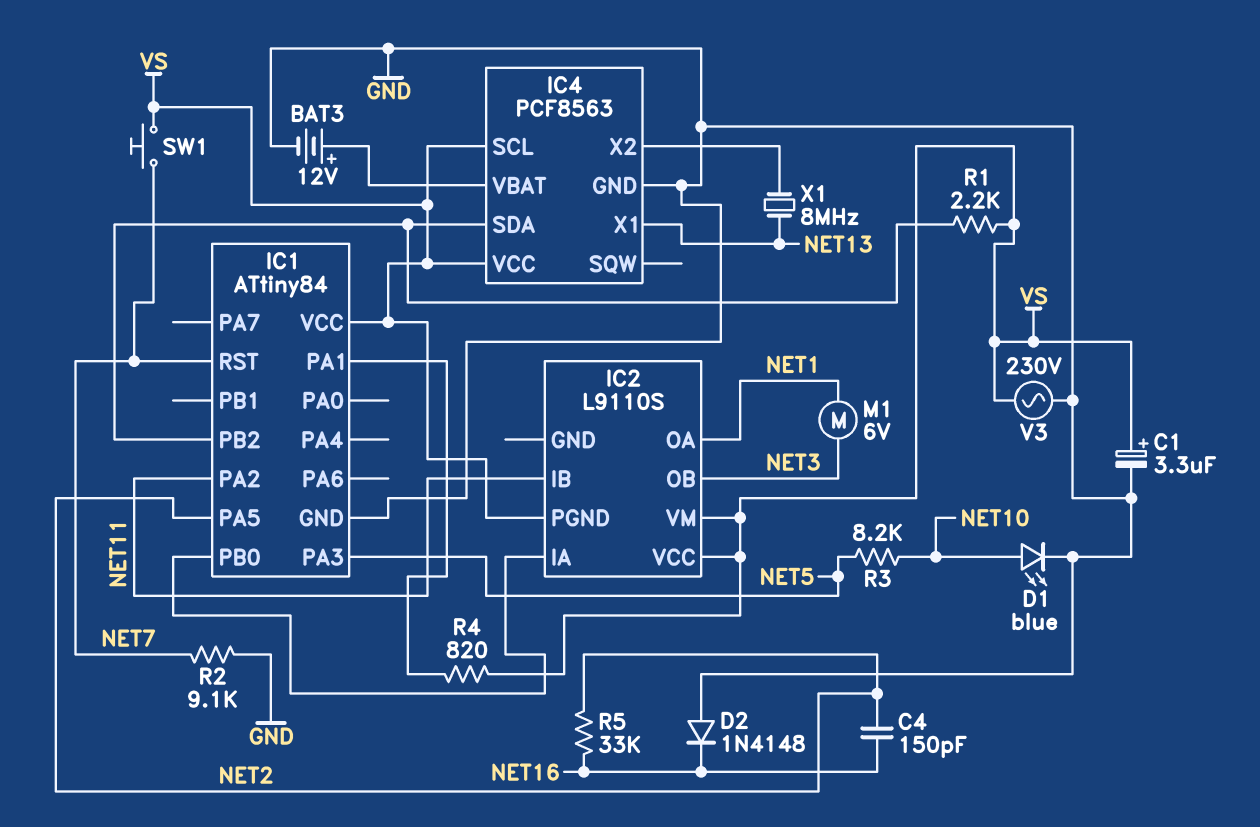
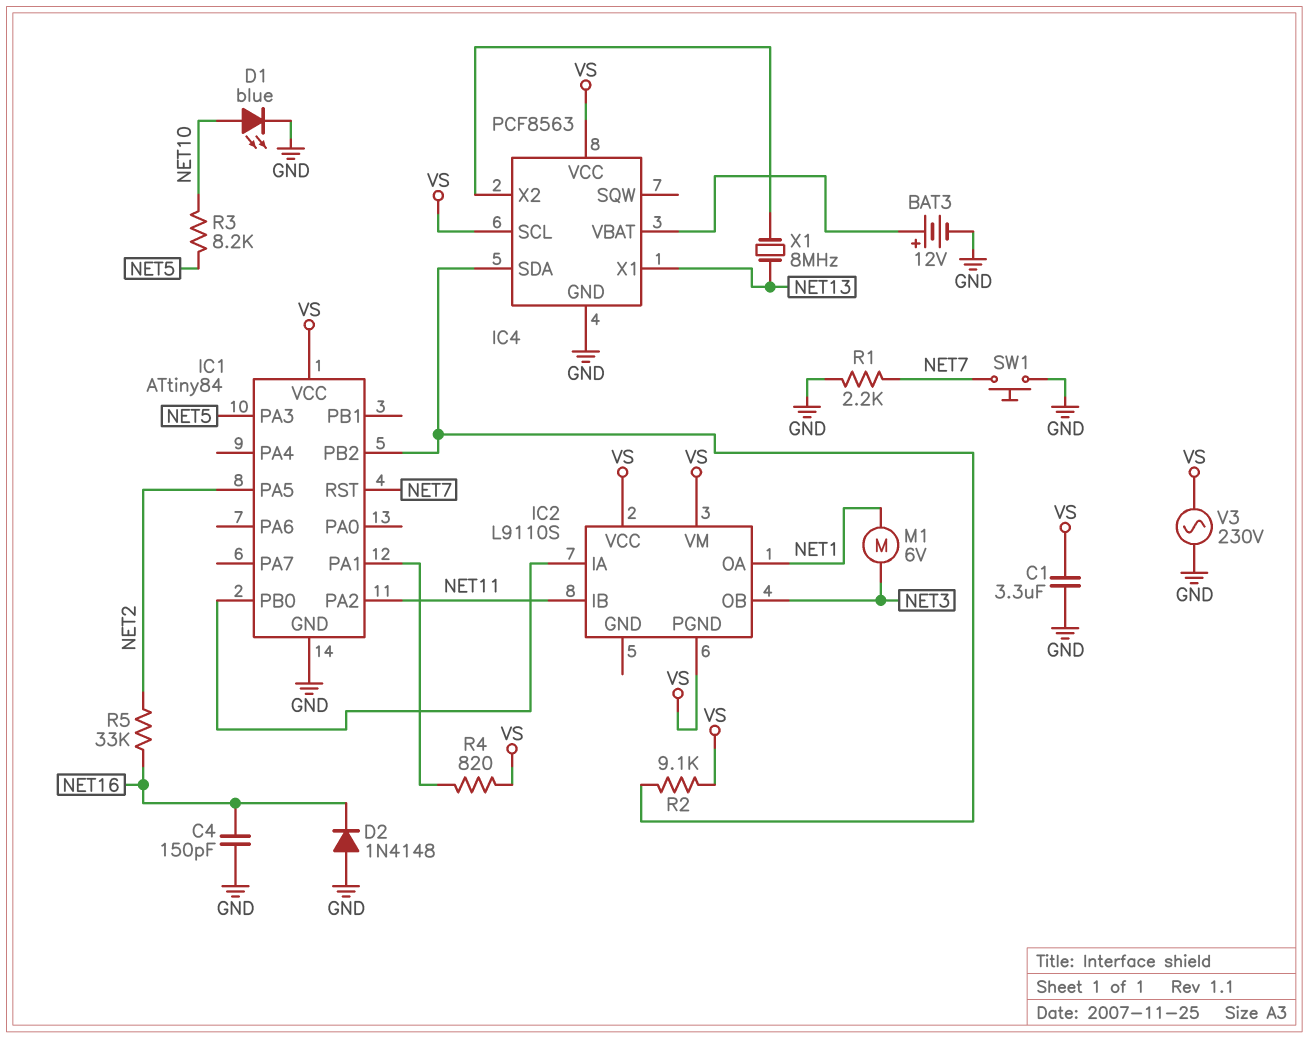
C1: 3.3uF (plus VS, minus GND) -> 3.3uF (GND, VS)
C4: 150pF (NET2, NET16) -> 150pF (GND, NET16)
R1: 2.2k (IC1/PB2, VS) -> 2.2k (GND, NET7)
R2: 9.1k (GND, NET7) -> 9.1k (IC1/PB2, VS)
SW1: button (NET7, VS) -> button (GND, NET7)

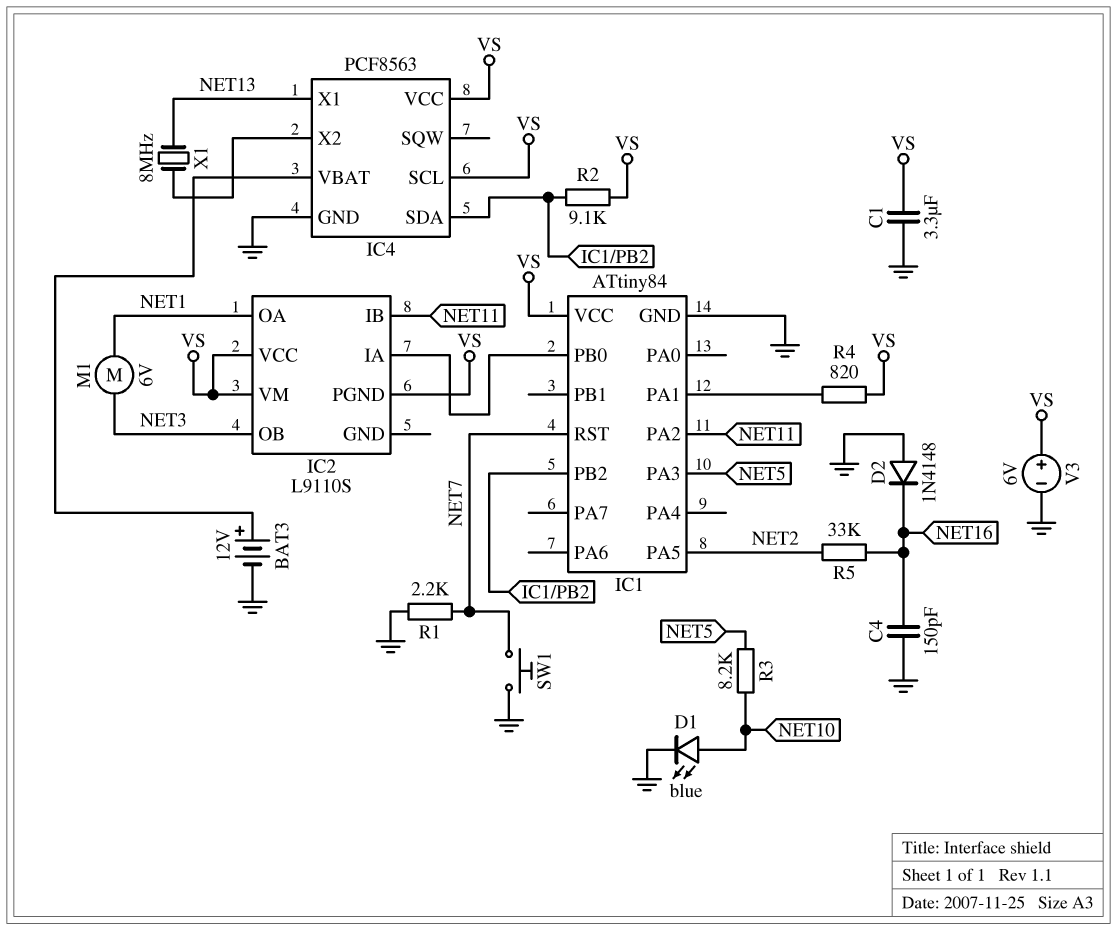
V3: AC 230V (GND, VS) -> 6V (plus VS, minus GND)

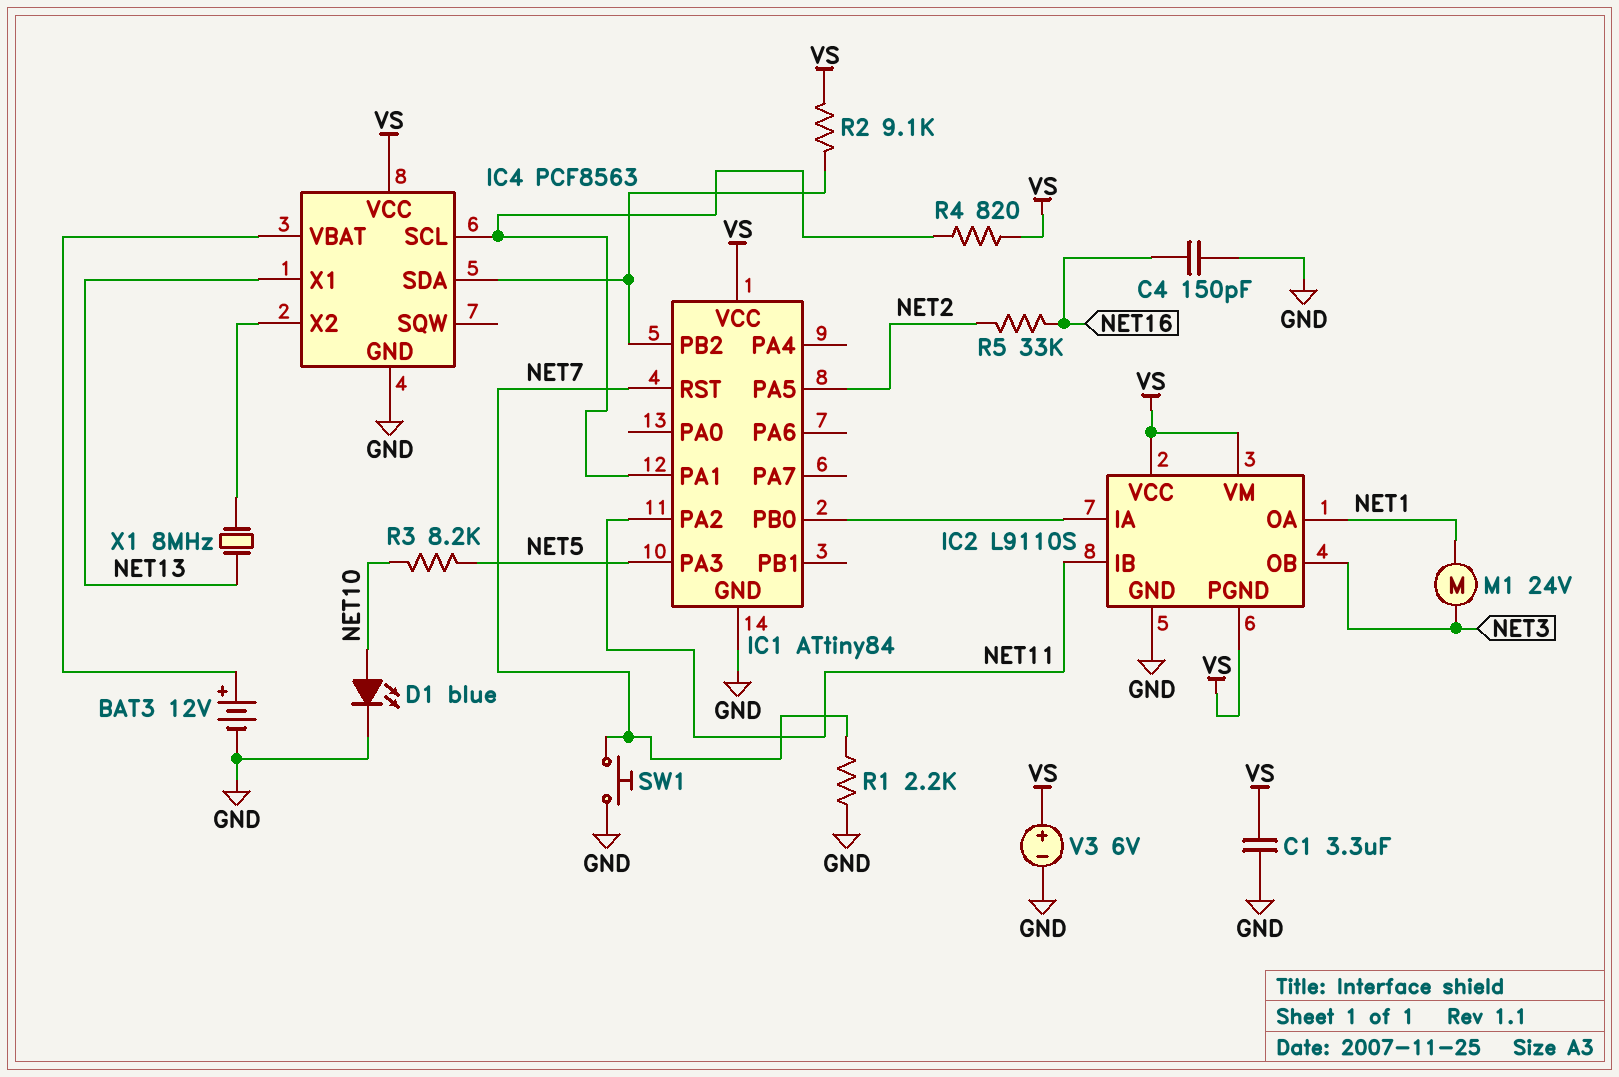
D2: diode 1N4148 (A GND, K NET16) -> none
IC2 pin GND: none -> GND
IC4 pin SCL: VS -> IC1/PA1
M1: motor 6V (NET1, NET3) -> motor 24V (NET1, NET3)

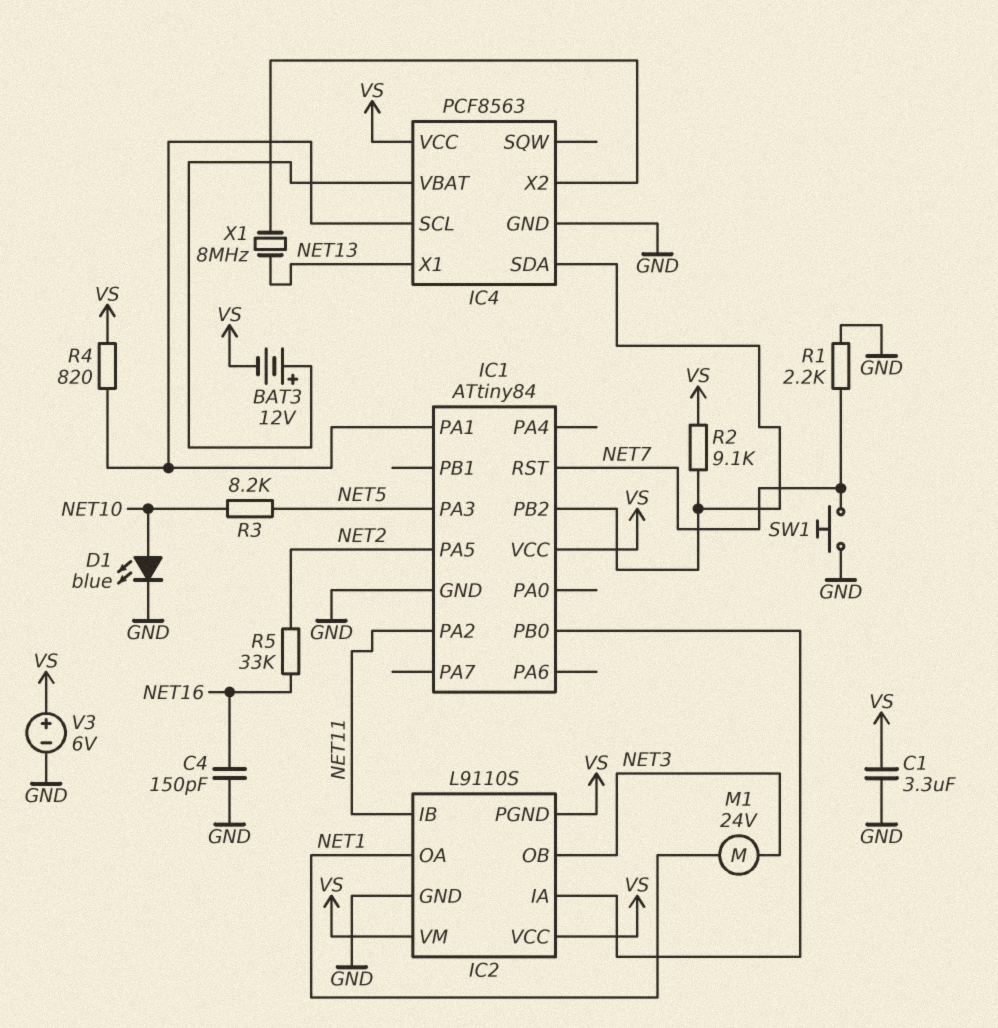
BAT3: 12V (plus IC4/VBAT, minus GND) -> 12V (plus IC4/VBAT, minus VS)

